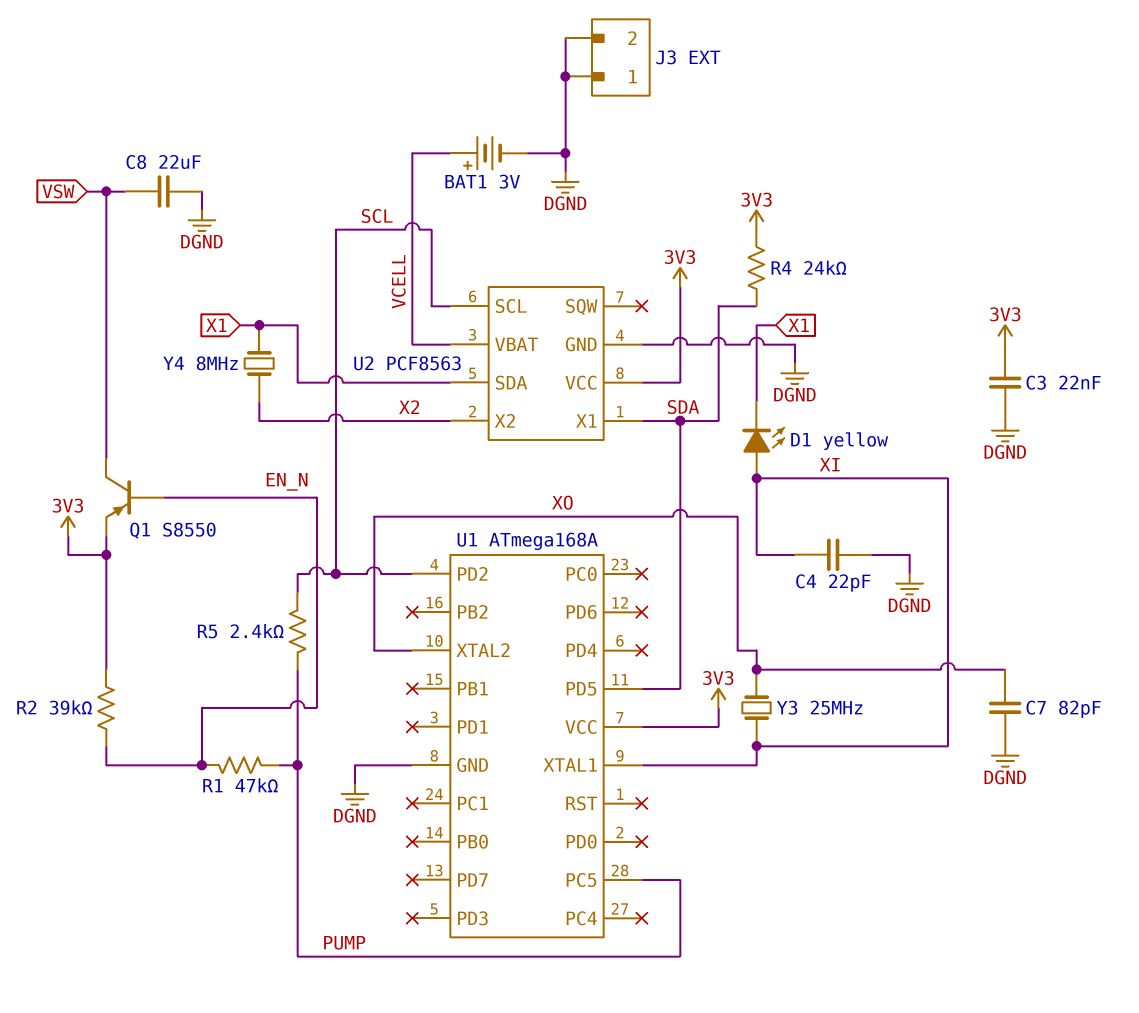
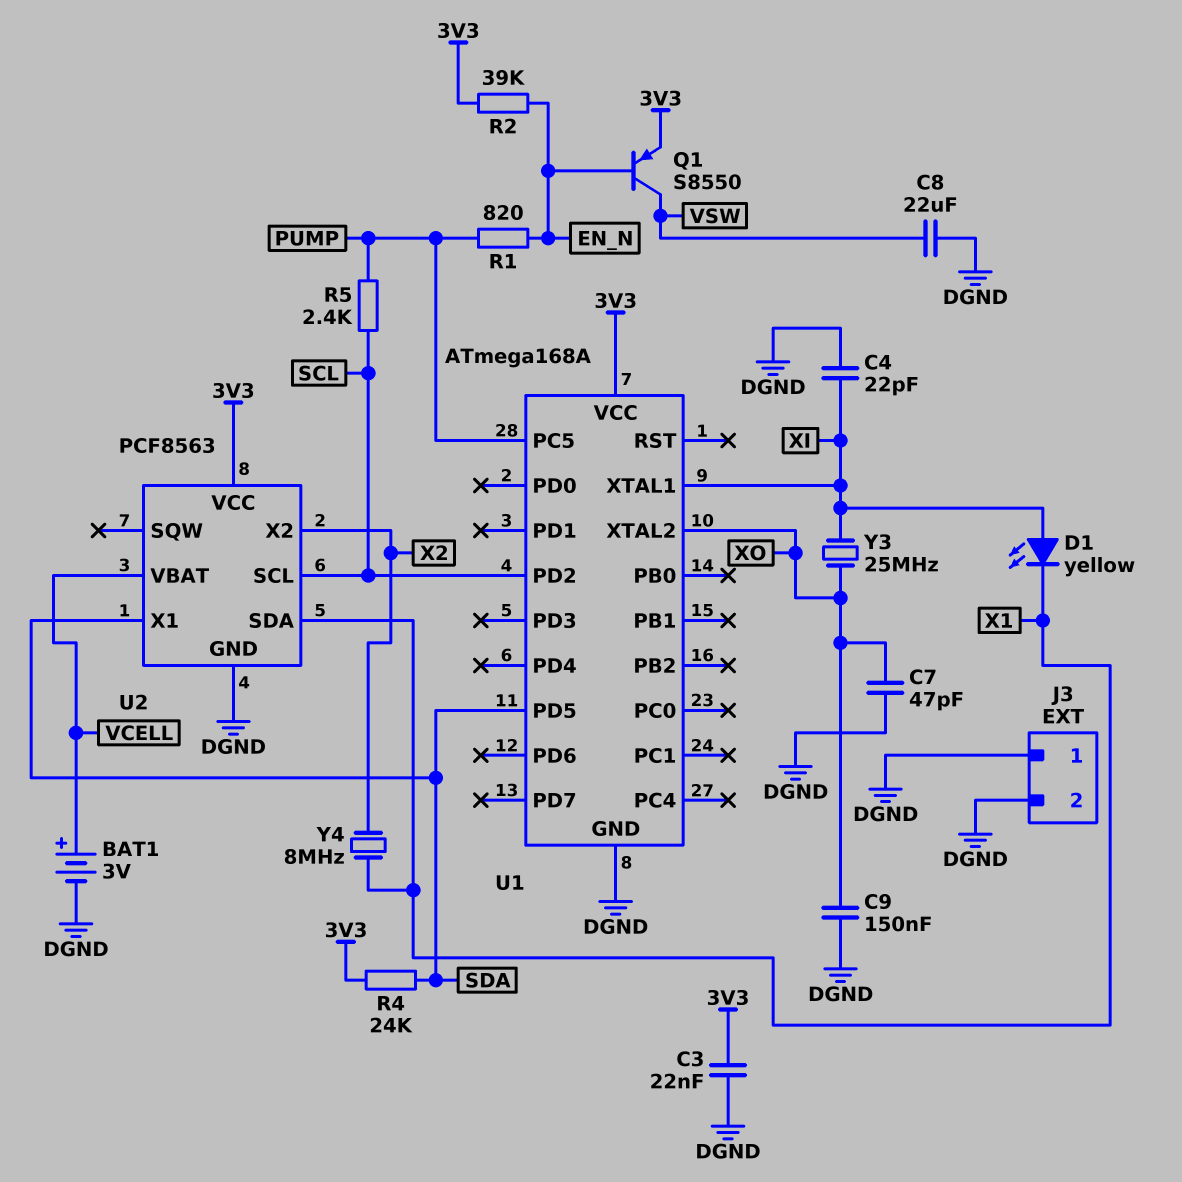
C7: 82pF (DGND, XO) -> 47pF (DGND, XO)
C9: none -> 150nF (DGND, XO)
R1: 47k (EN_N, PUMP) -> 820 (EN_N, PUMP)

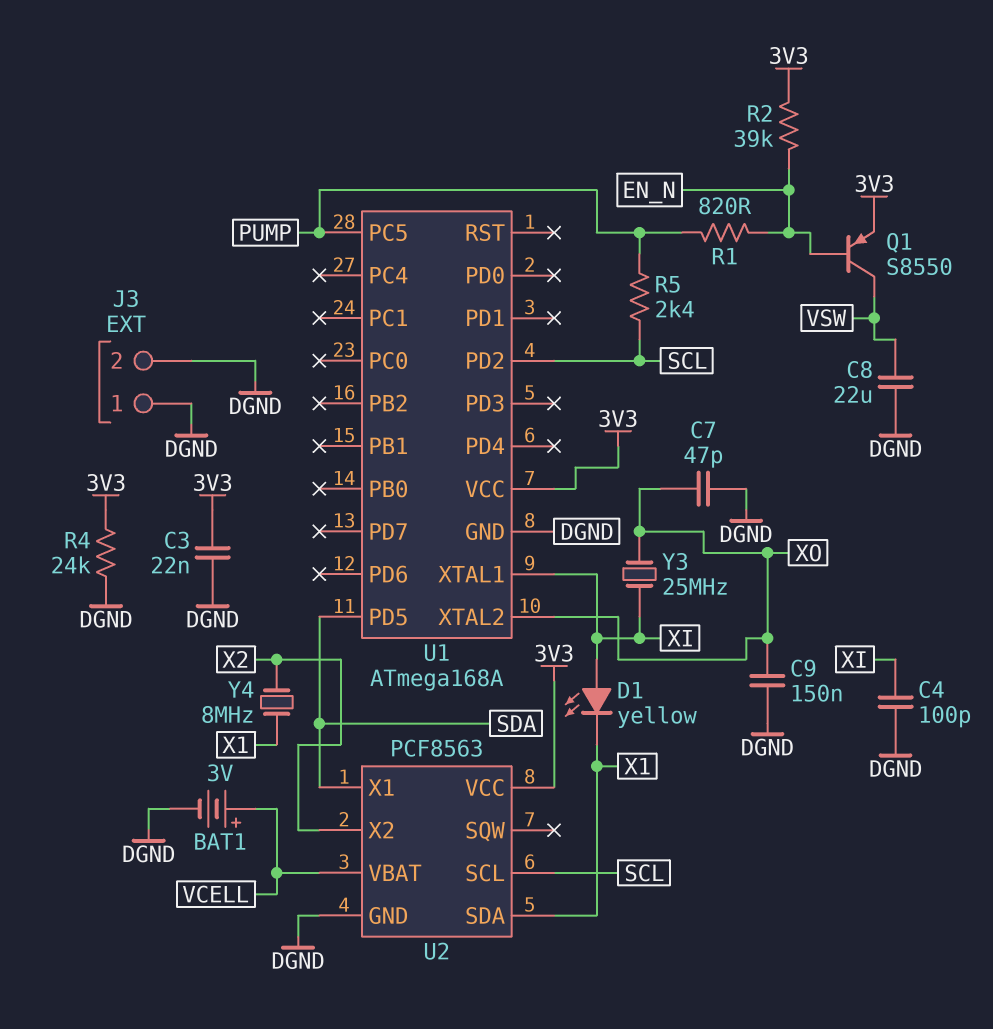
C4: 22pF (DGND, XI) -> 100pF (DGND, XI)
R4: 24k (3V3, SDA) -> 24k (3V3, DGND)

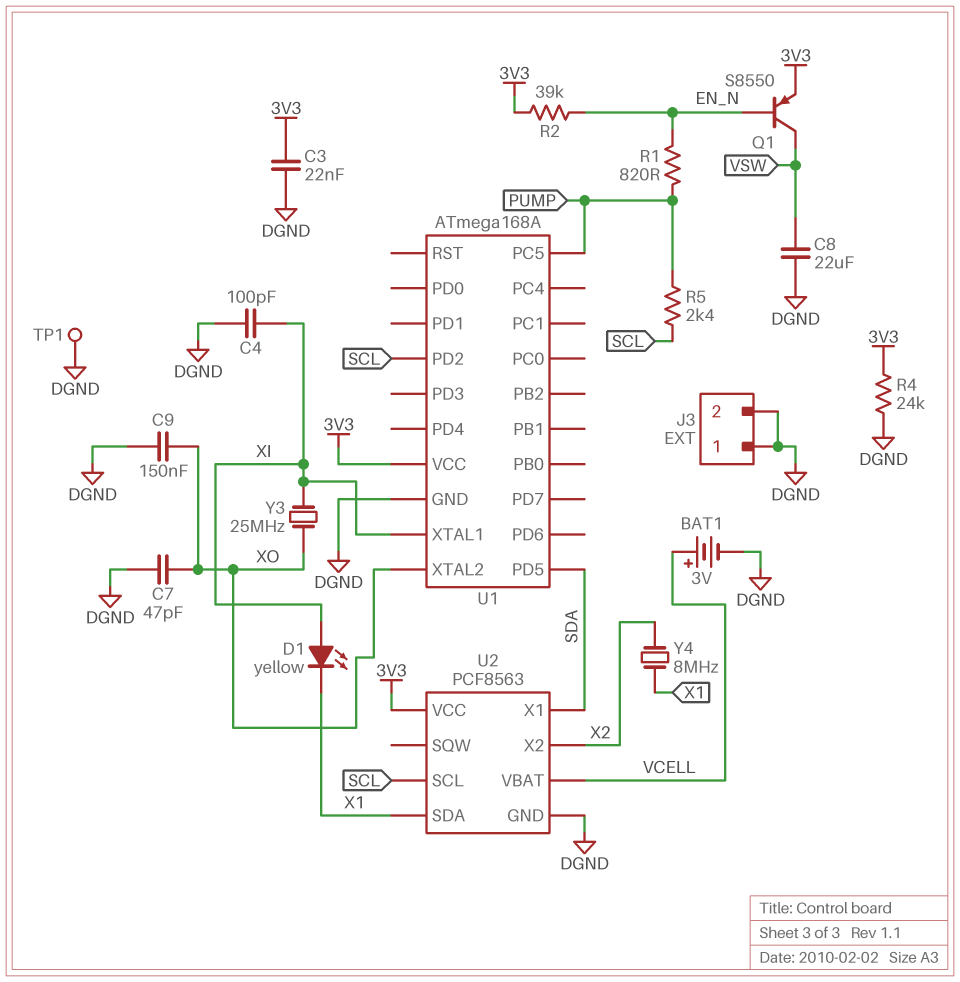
TP1: none -> test point (DGND)

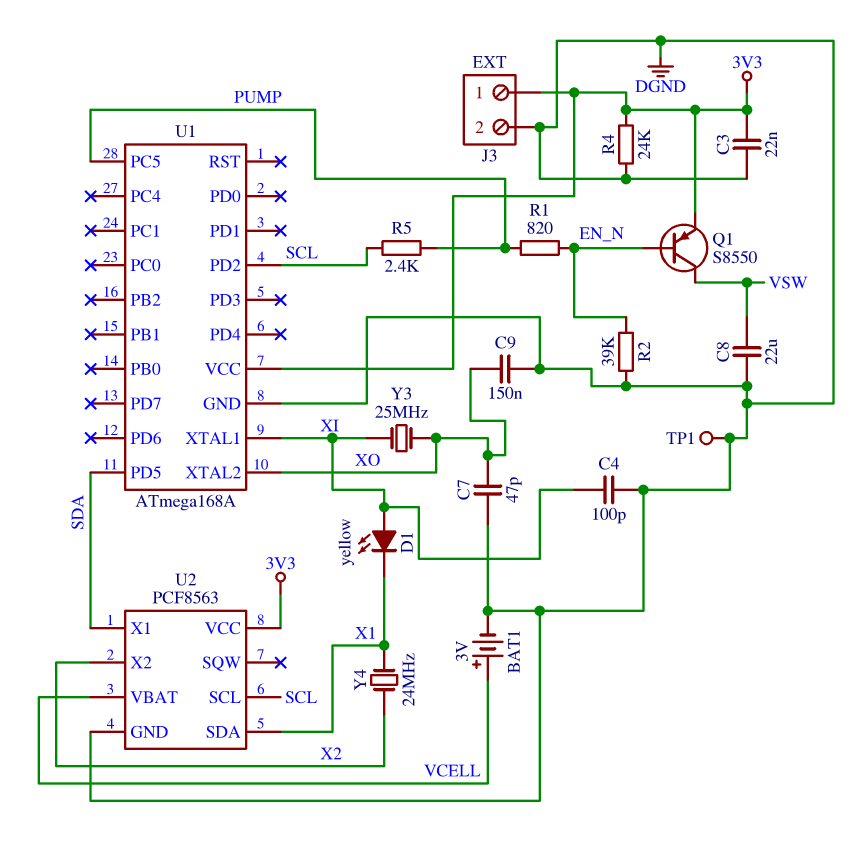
J3 pin 1: DGND -> 3V3
R2: 39k (3V3, EN_N) -> 39k (DGND, EN_N)
Y4: 8MHz (X1, X2) -> 24MHz (X1, X2)

